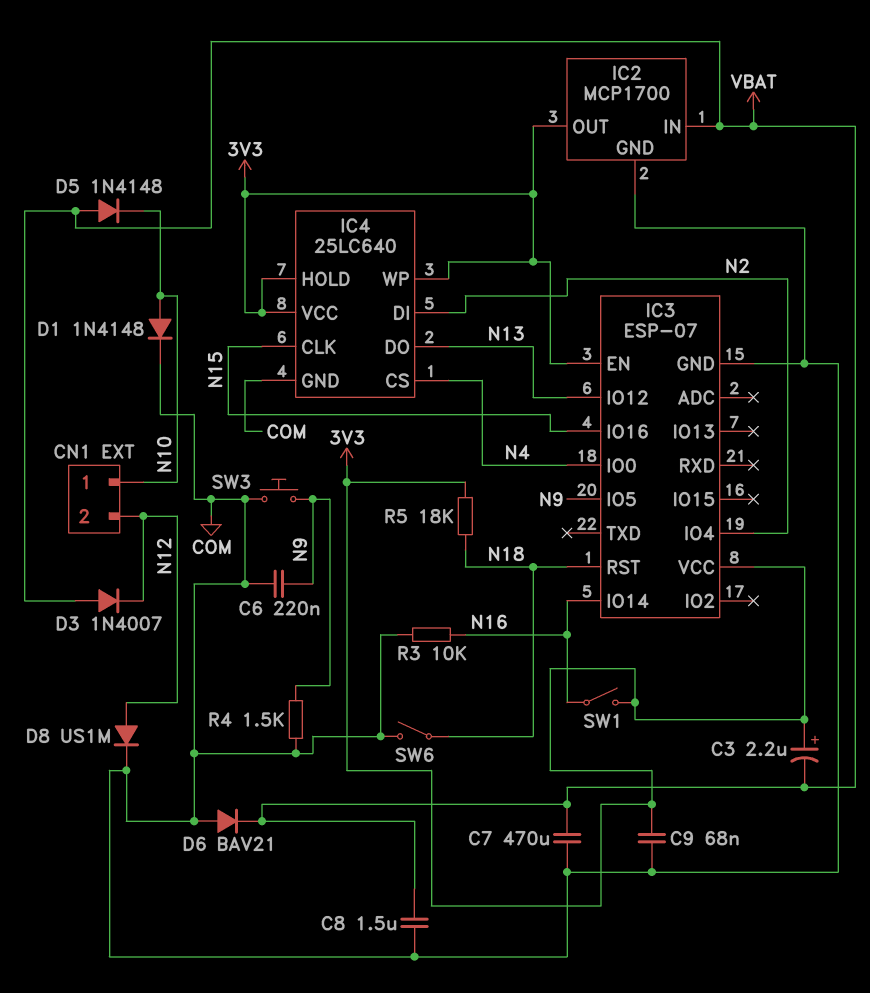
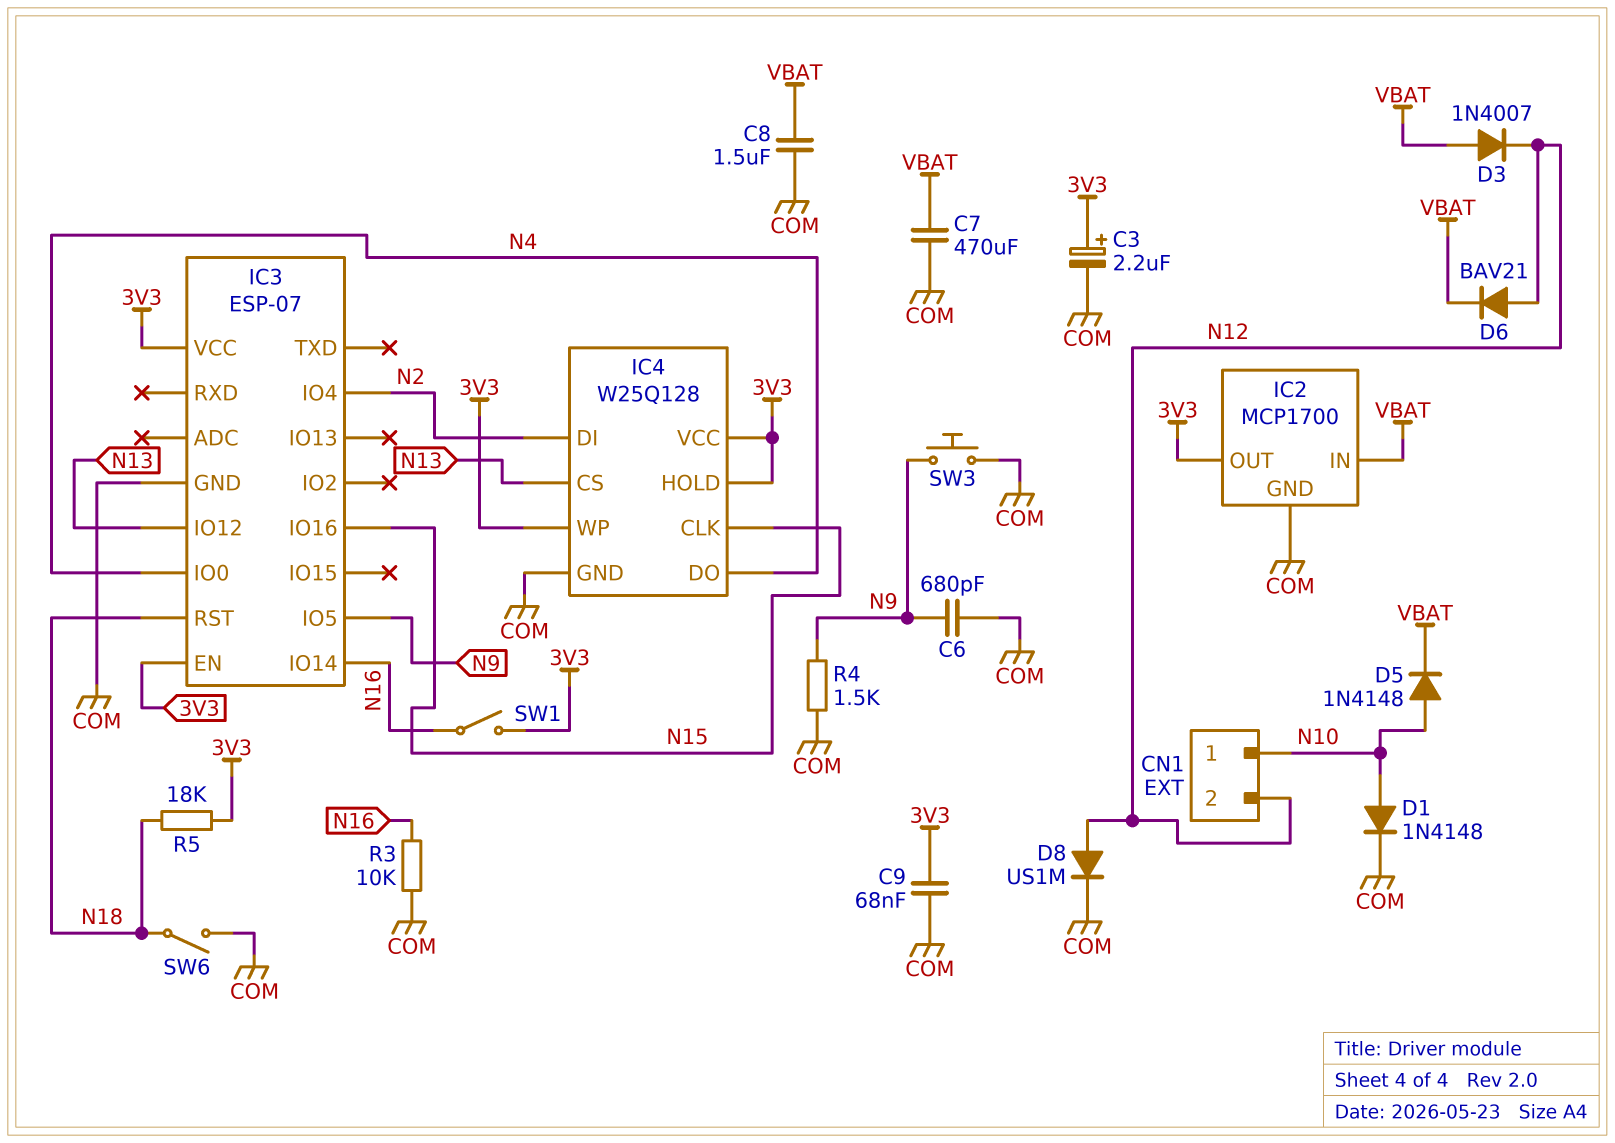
C3: 2.2uF (plus 3V3, minus VBAT) -> 2.2uF (plus 3V3, minus COM)
C6: 220nF (COM, N9) -> 680pF (COM, N9)
D5: diode 1N4148 (A VBAT, K N10) -> diode 1N4148 (A N10, K VBAT)
D6: diode BAV21 (A COM, K VBAT) -> diode BAV21 (A N12, K VBAT)
IC4: 25LC640 -> W25Q128
IC4 pin CS: N4 -> N13
IC4 pin DO: N13 -> N4

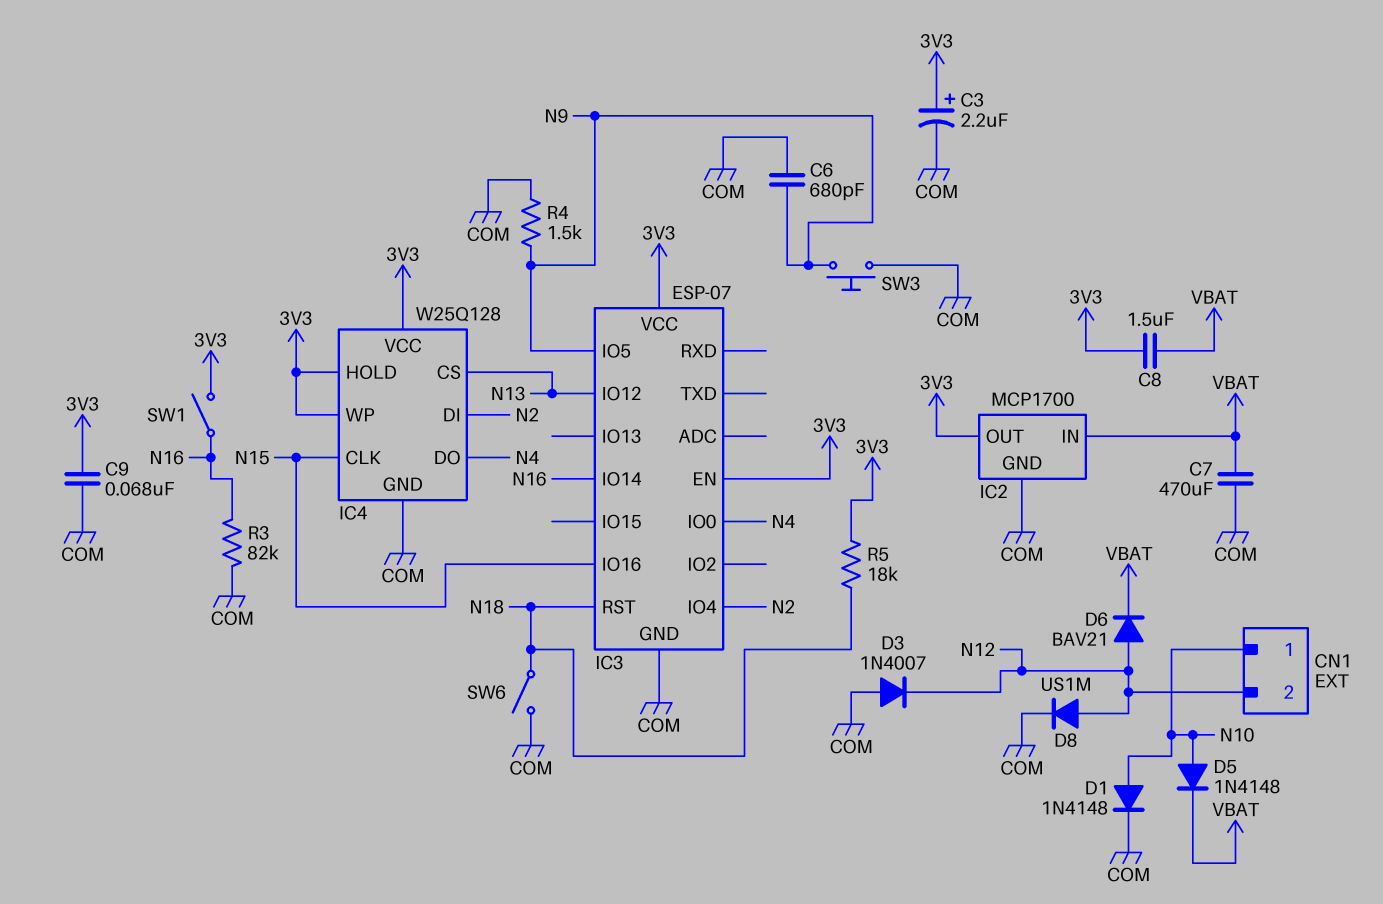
C8: 1.5uF (COM, VBAT) -> 1.5uF (3V3, VBAT)
D3: diode 1N4007 (A VBAT, K N12) -> diode 1N4007 (A COM, K N12)
R3: 10k (COM, N16) -> 82k (COM, N16)

